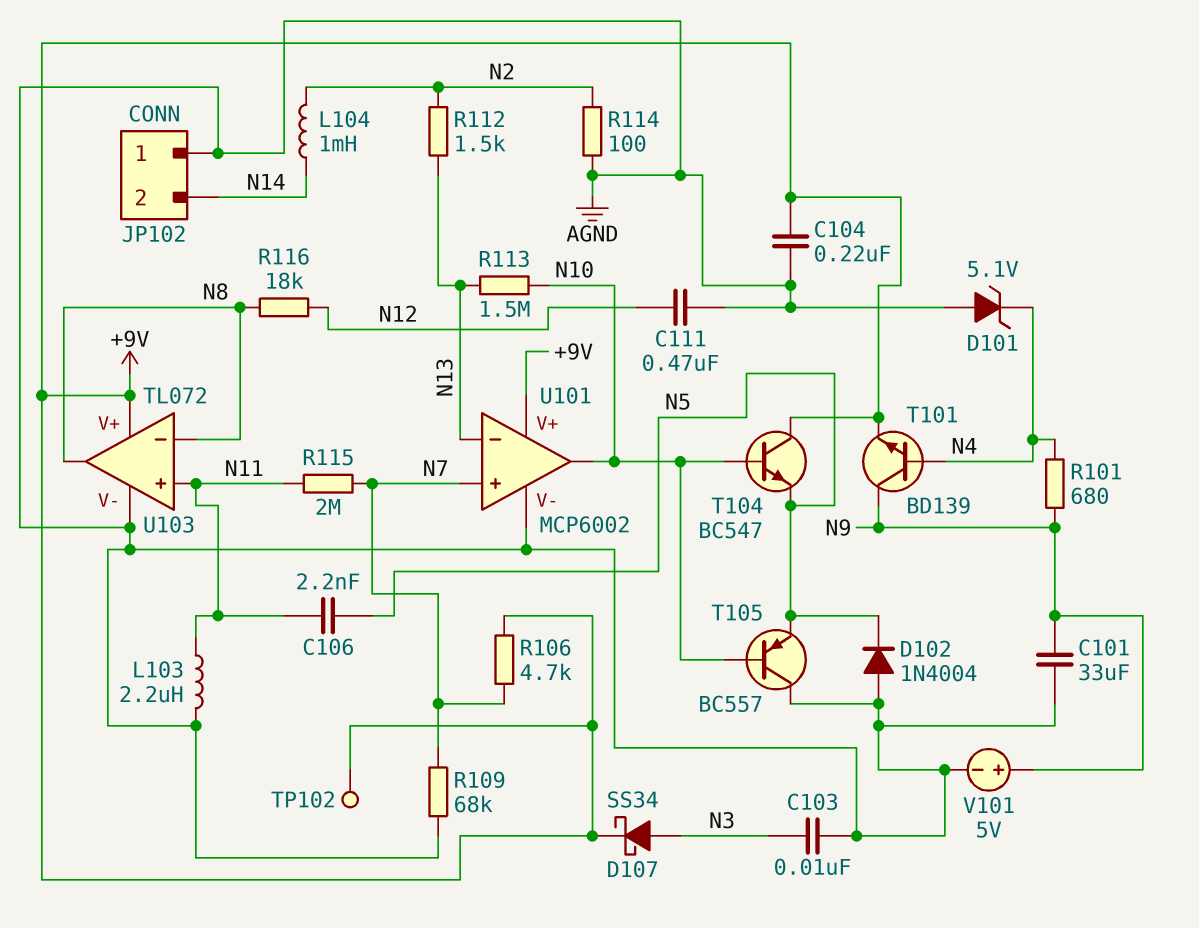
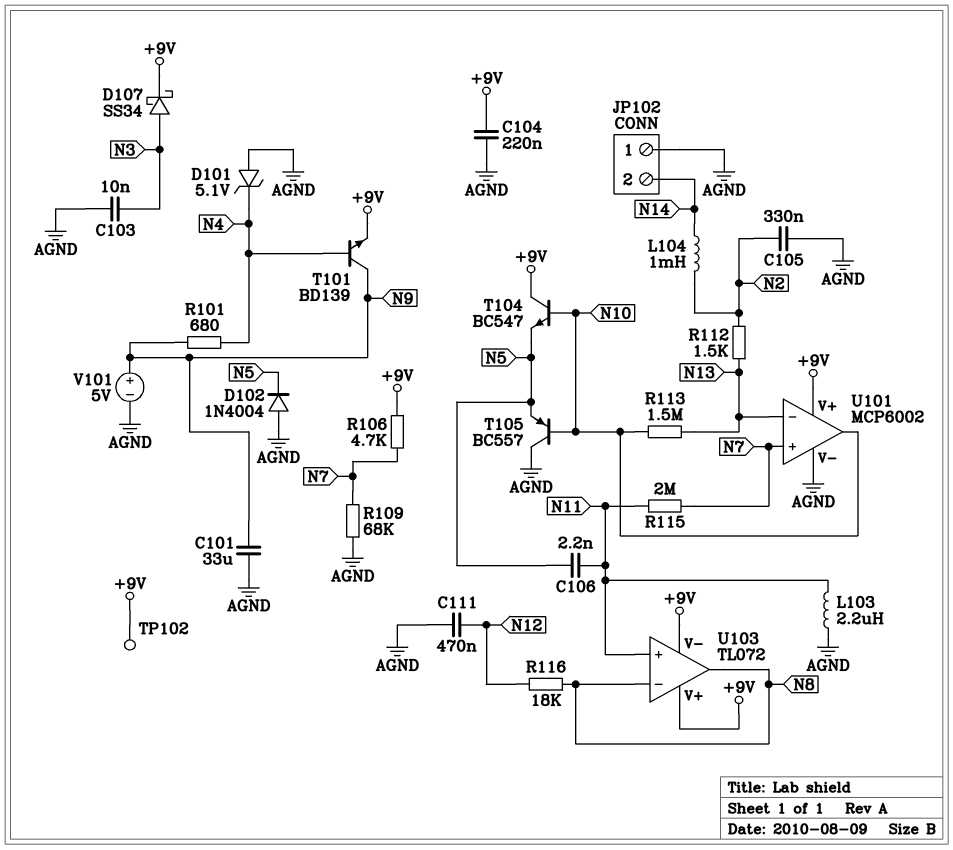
C105: none -> 330nF (AGND, N2)
R114: 100 (AGND, N2) -> none
U103 pin V-: AGND -> +9V

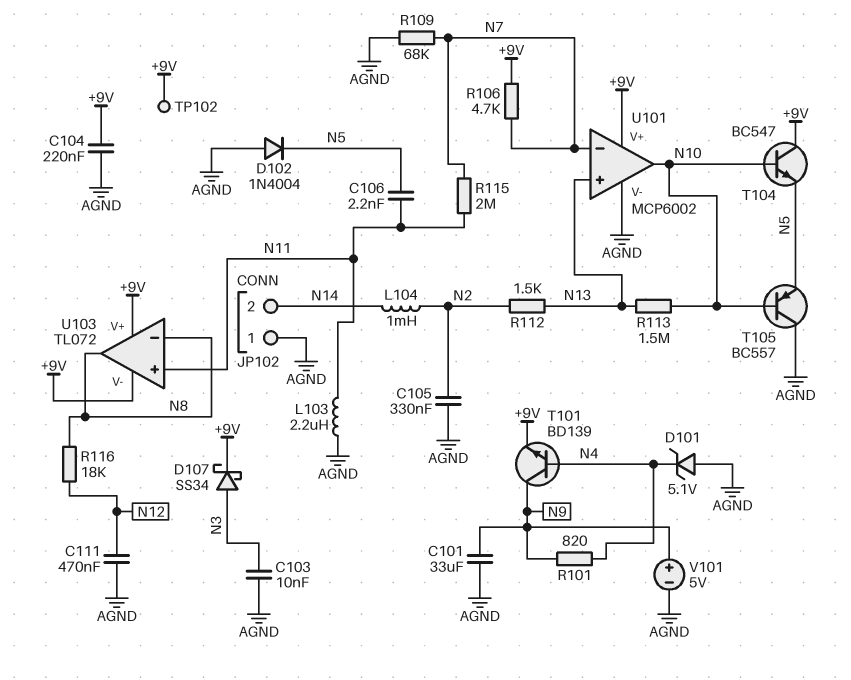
R101: 680 (N4, N9) -> 820 (N4, N9)
U101 pin in+: N7 -> N13
U101 pin in-: N13 -> N7

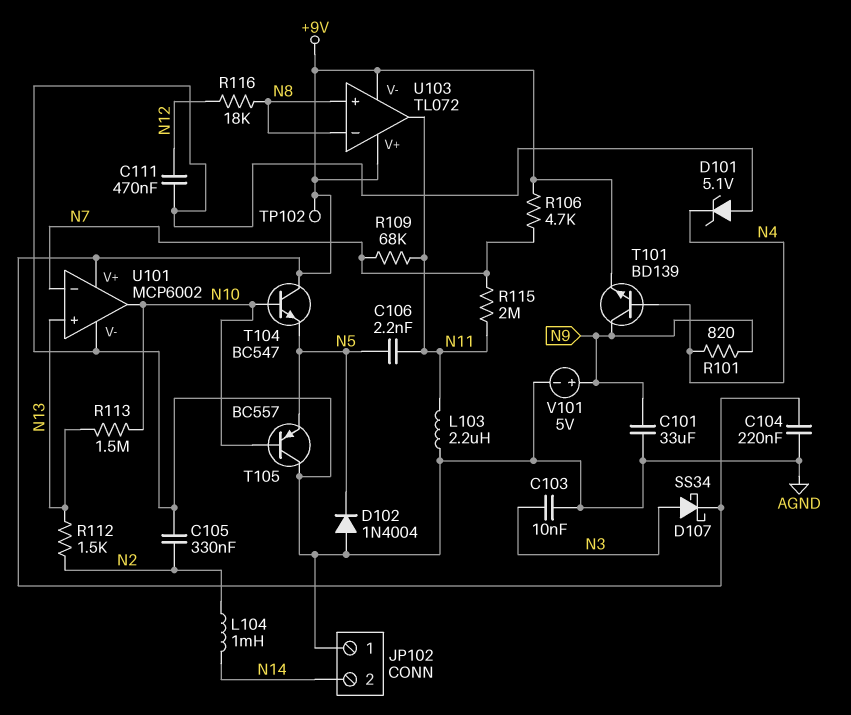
R109: 68k (AGND, N7) -> 68k (N7, N11)
U103 pin in+: N11 -> N8
U103 pin out: N8 -> N11

